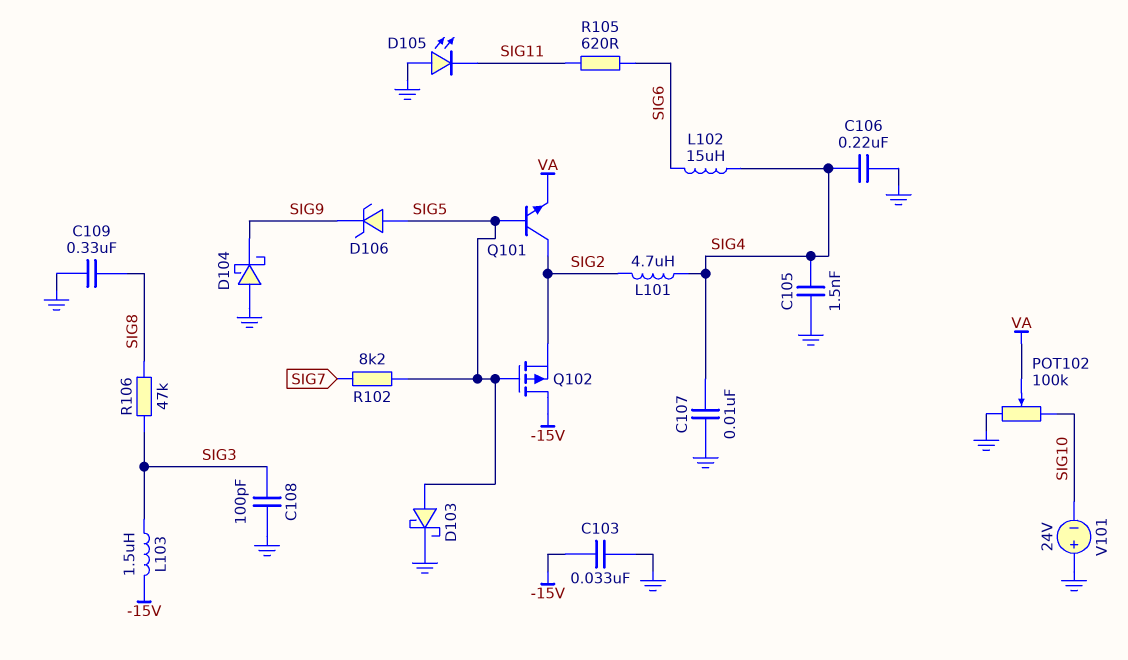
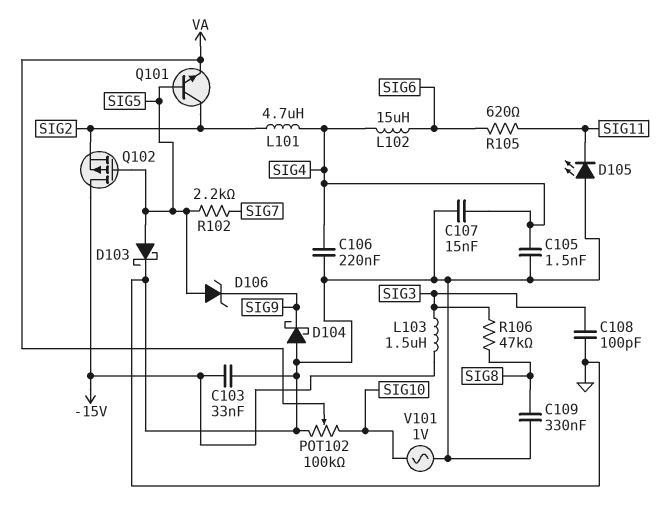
C107: 10nF (GND, SIG4) -> 15nF (GND, SIG4)
R102: 8.2k (SIG5, SIG7) -> 2.2k (SIG5, SIG7)
V101: 24V (plus GND, minus SIG10) -> AC 1V (GND, SIG10)

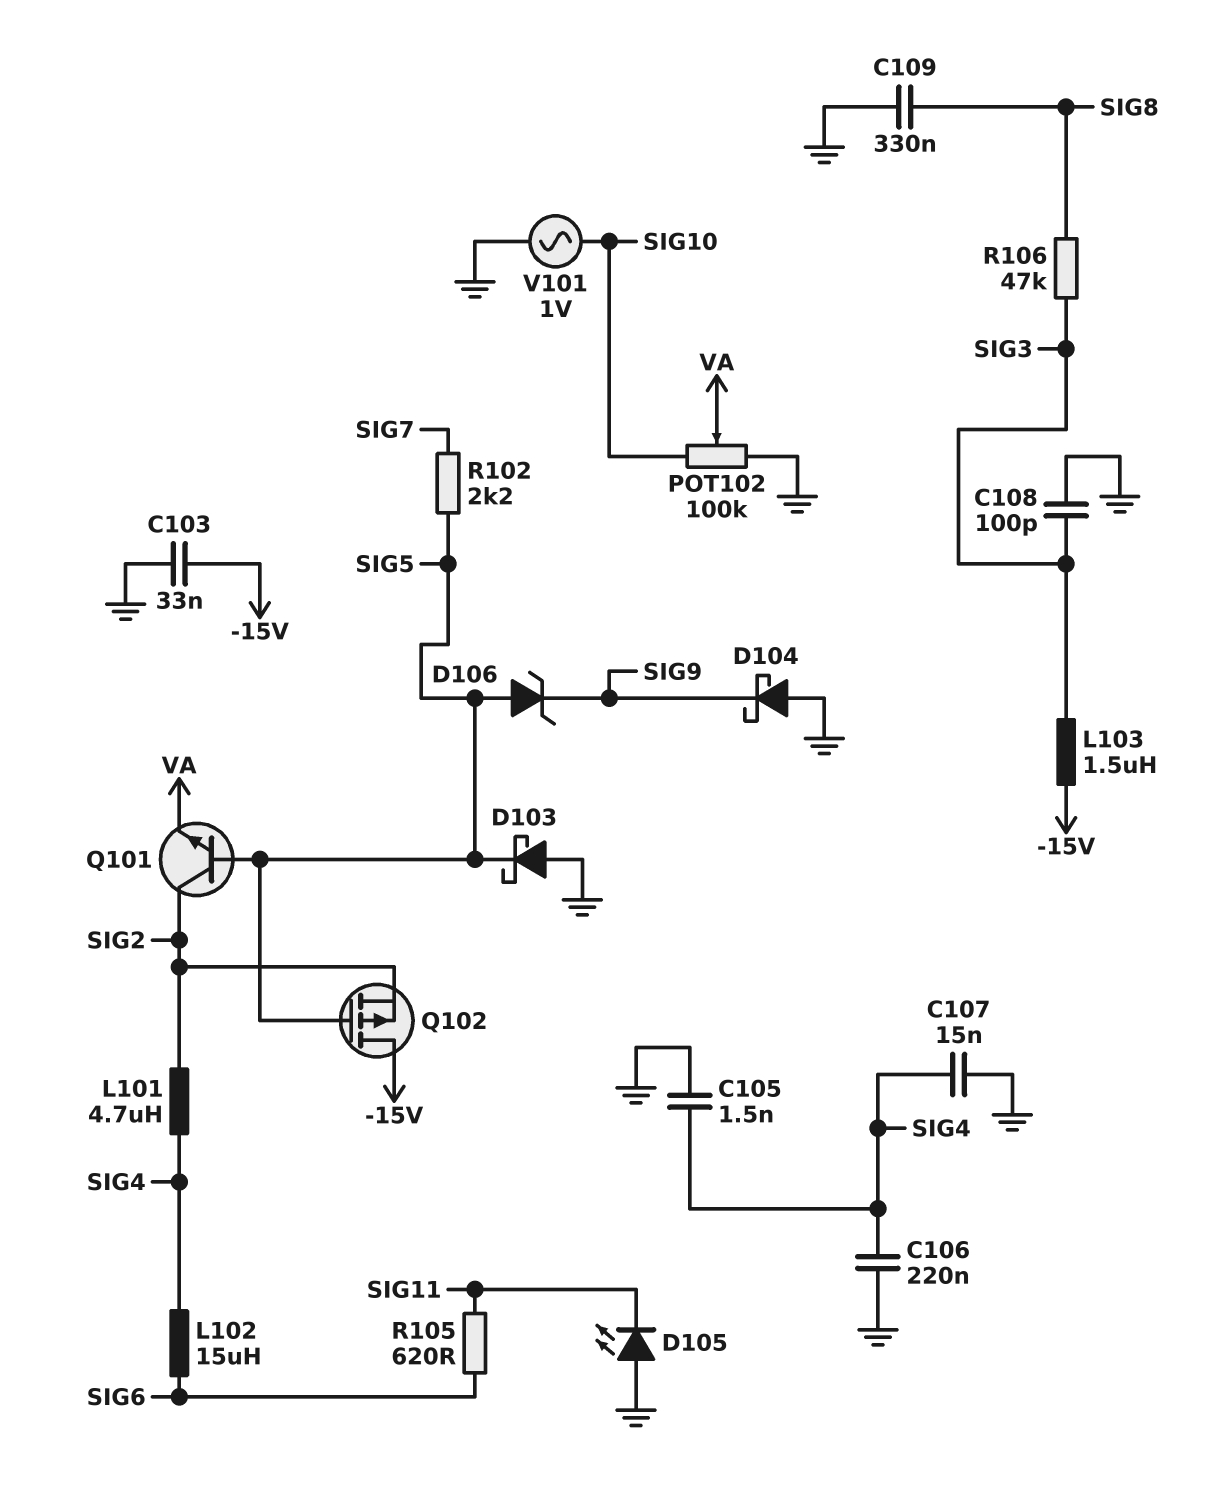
D103: schottky (A SIG5, K GND) -> schottky (A GND, K SIG5)

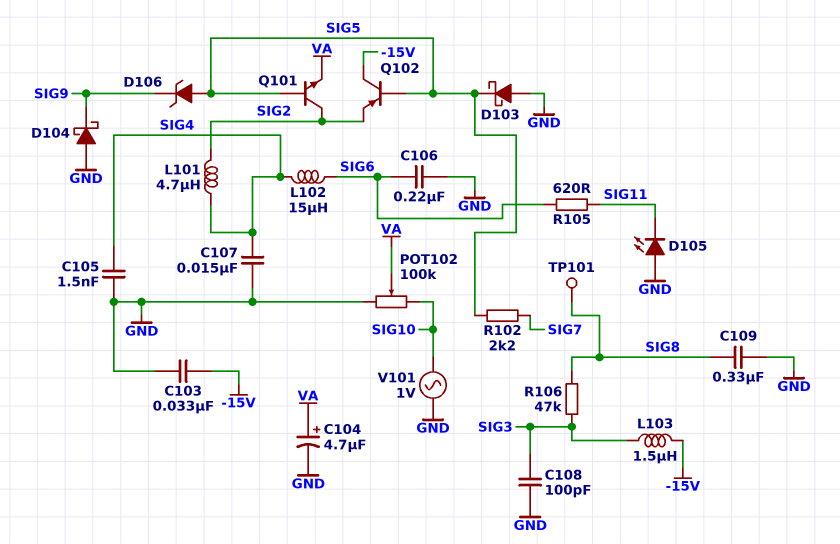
C104: none -> 4.7uF (plus VA, minus GND)
C106: 220nF (GND, SIG4) -> 220nF (GND, SIG6)
Q102: PMOS (G SIG5, D -15V, S SIG2) -> PNP (B SIG5, C -15V, E SIG2)
TP101: none -> test point (SIG8)

